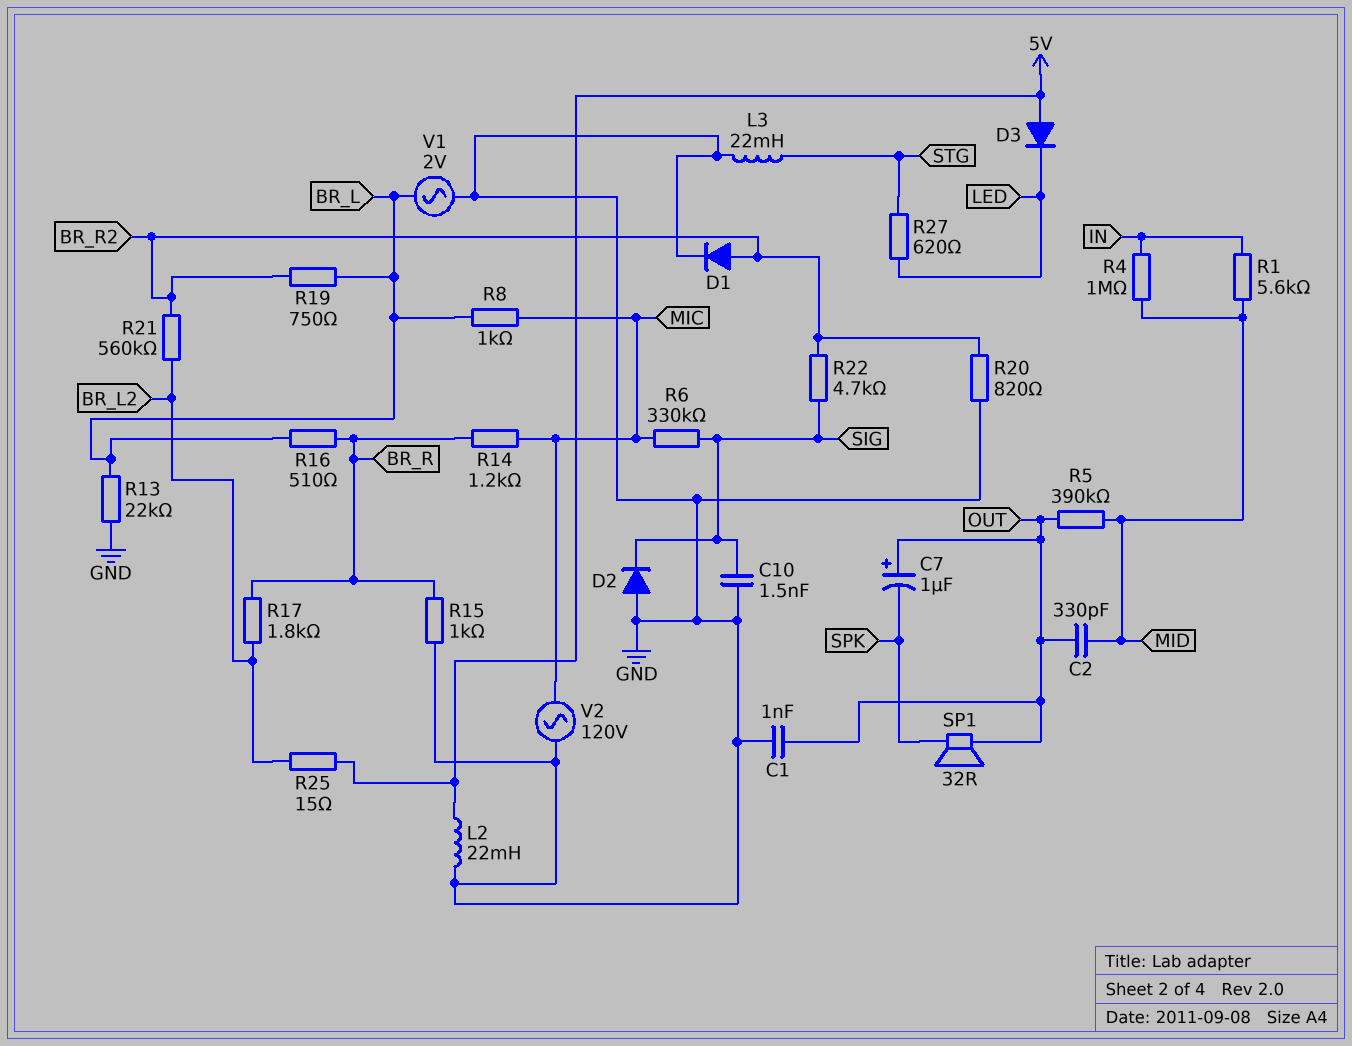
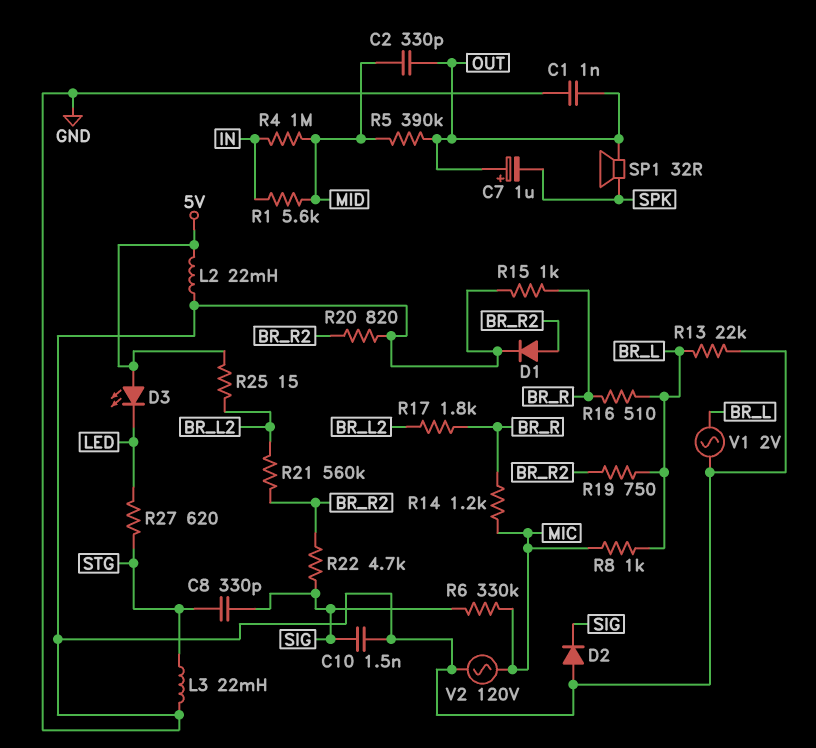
C8: none -> 330pF (SIG, STG)
D3: diode (A 5V, K LED) -> LED (A 5V, K LED)

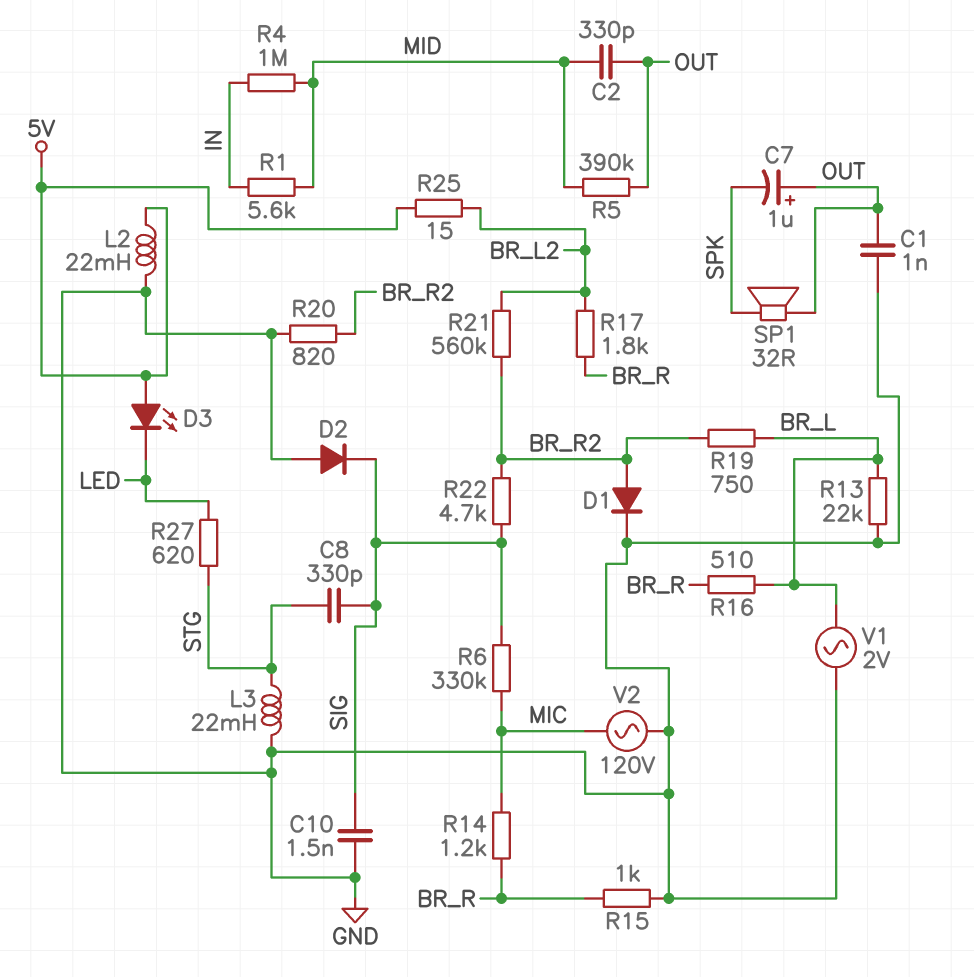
R8: 1k (BR_L, MIC) -> none

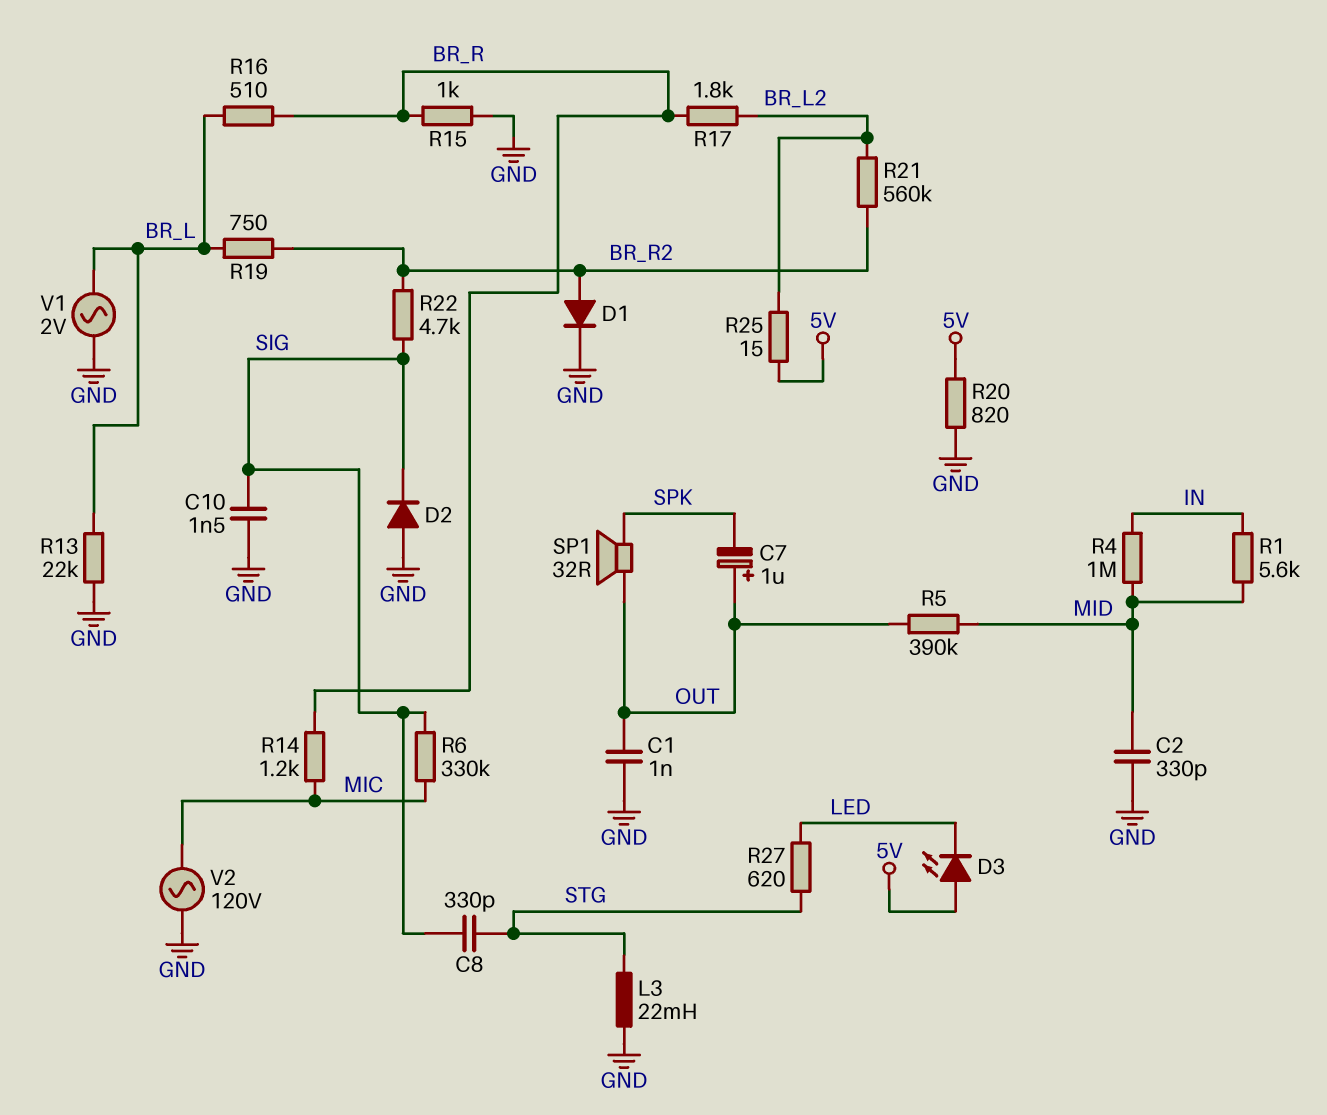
C2: 330pF (MID, OUT) -> 330pF (GND, MID)
L2: 22mH (5V, GND) -> none
R20: 820 (BR_R2, GND) -> 820 (5V, GND)

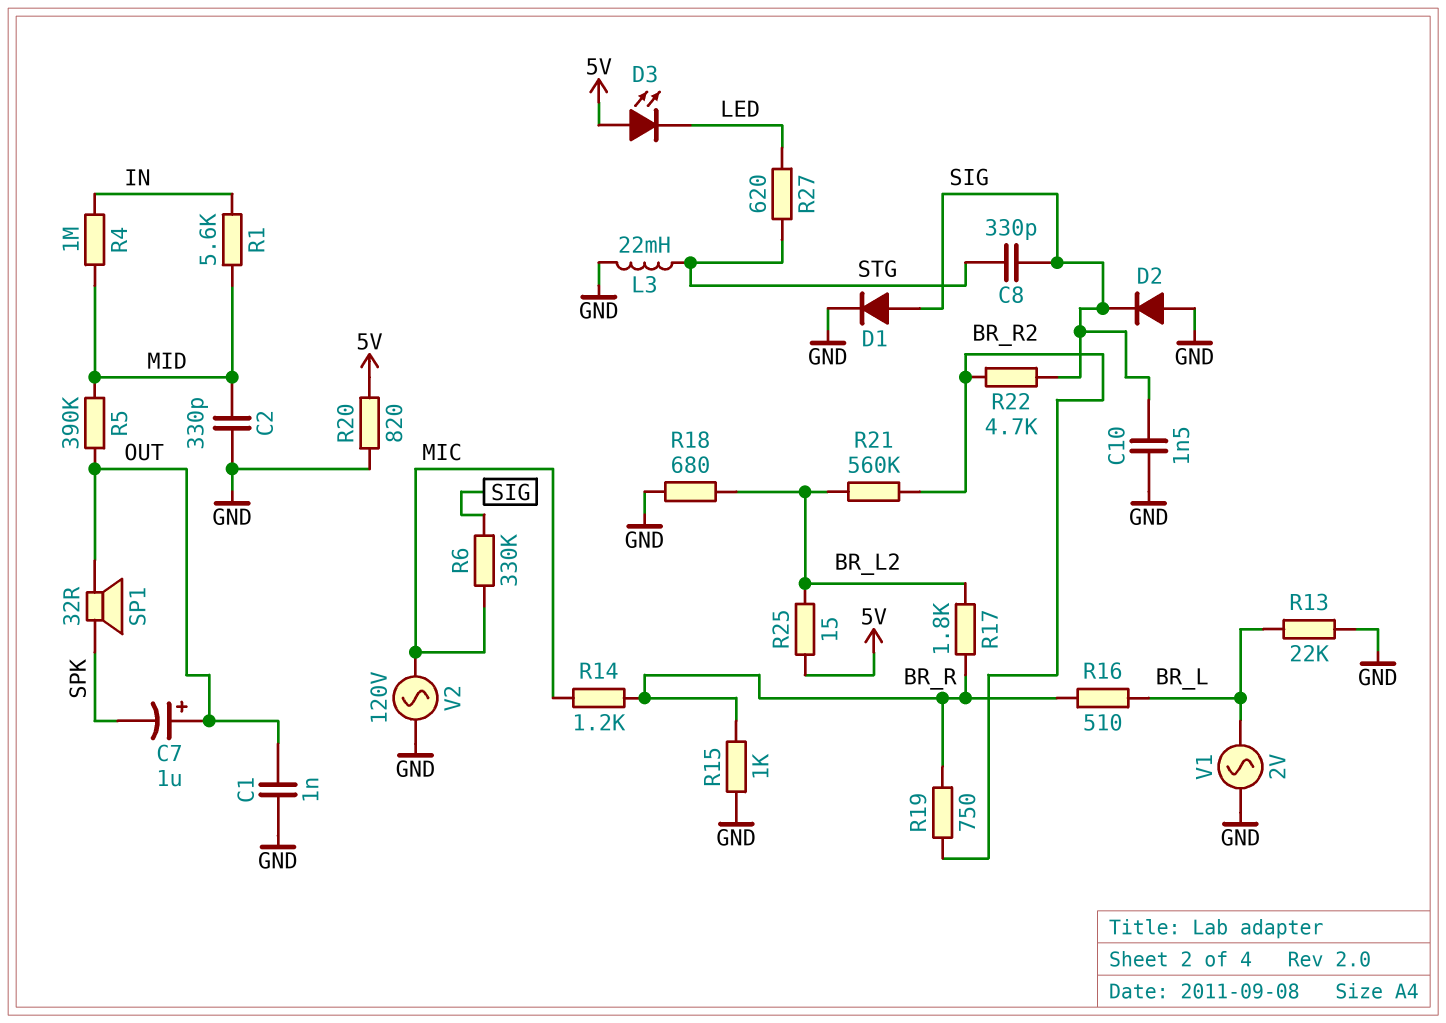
D1: diode (A BR_R2, K GND) -> diode (A SIG, K GND)
R18: none -> 680 (BR_L2, GND)
R19: 750 (BR_L, BR_R2) -> 750 (BR_R, BR_R2)

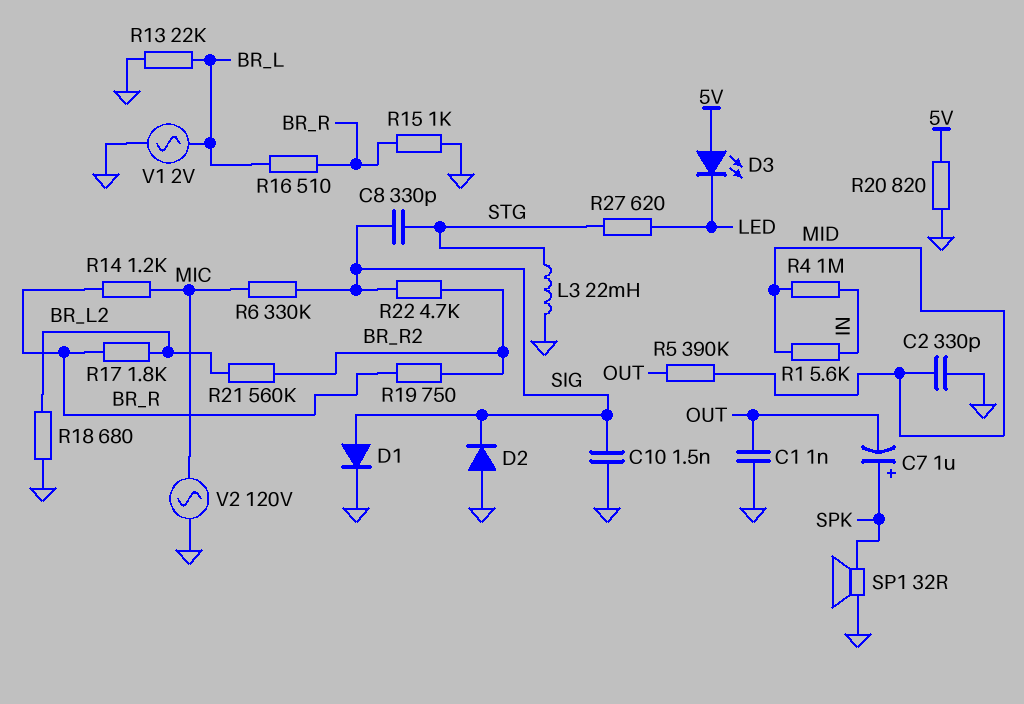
C7: 1uF (plus OUT, minus SPK) -> 1uF (plus SPK, minus OUT)
R25: 15 (5V, BR_L2) -> none
SP1: speaker 32R (OUT, SPK) -> speaker 32R (GND, SPK)

